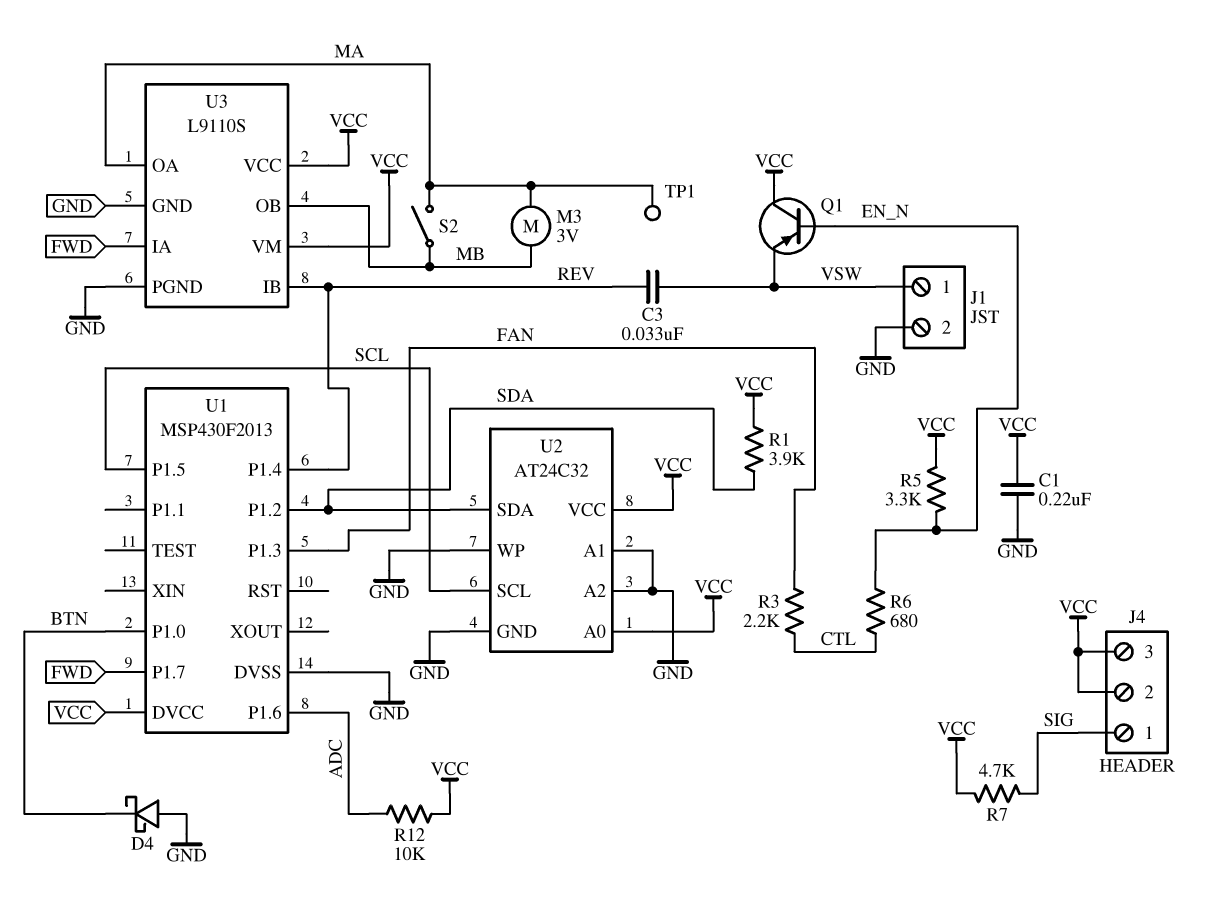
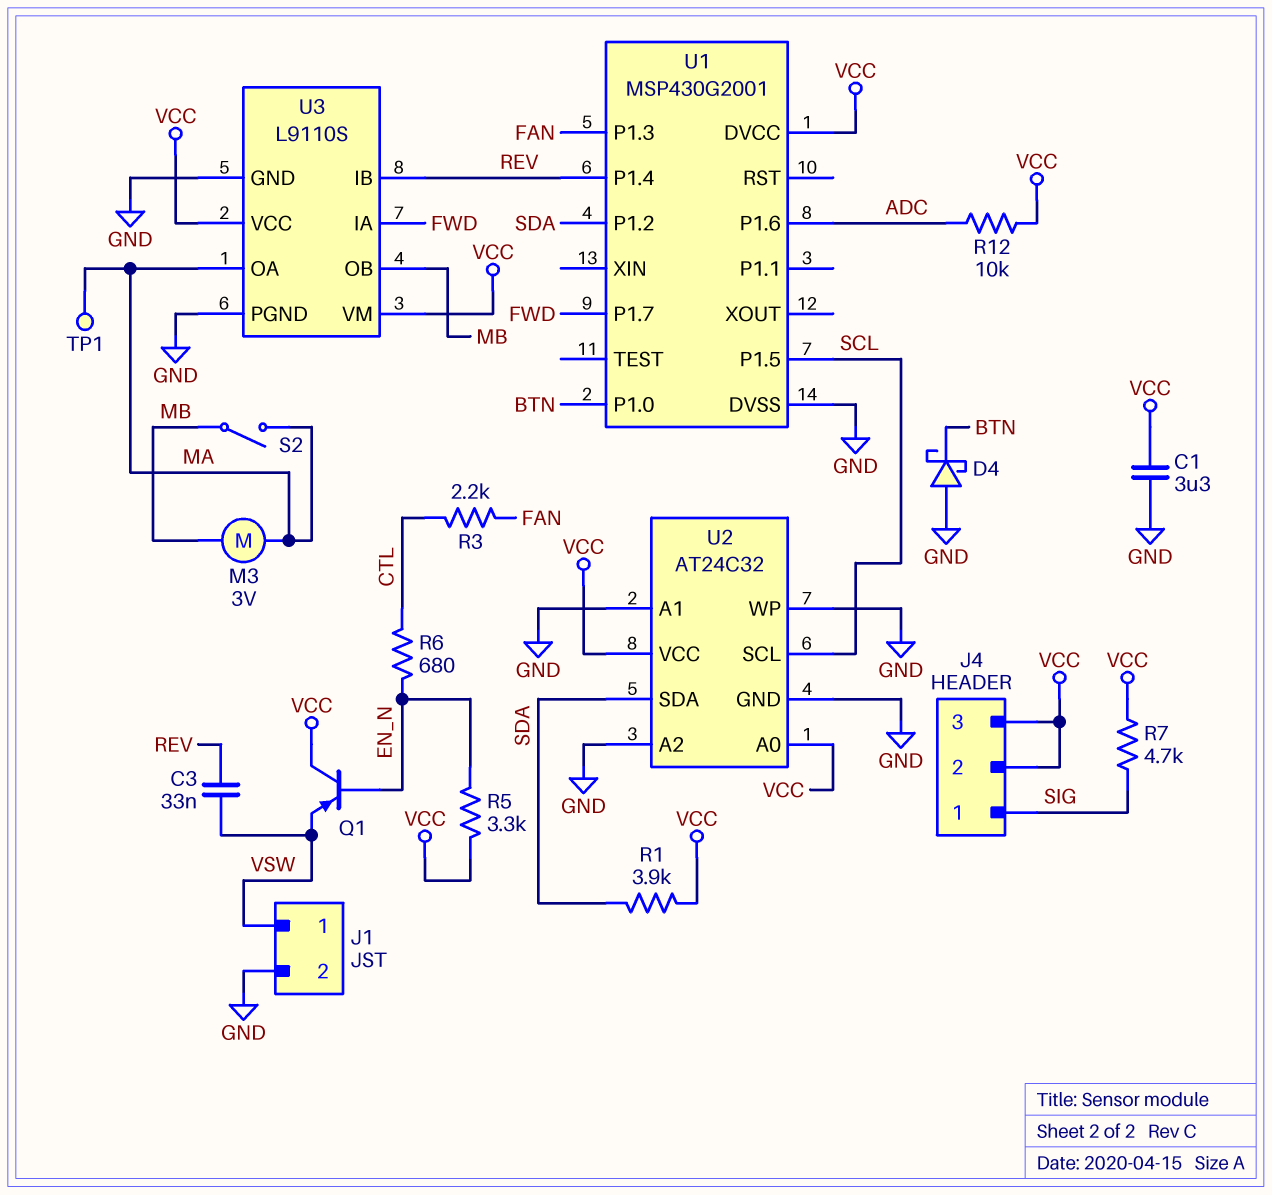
C1: 220nF (GND, VCC) -> 3.3uF (GND, VCC)
U1: MSP430F2013 -> MSP430G2001

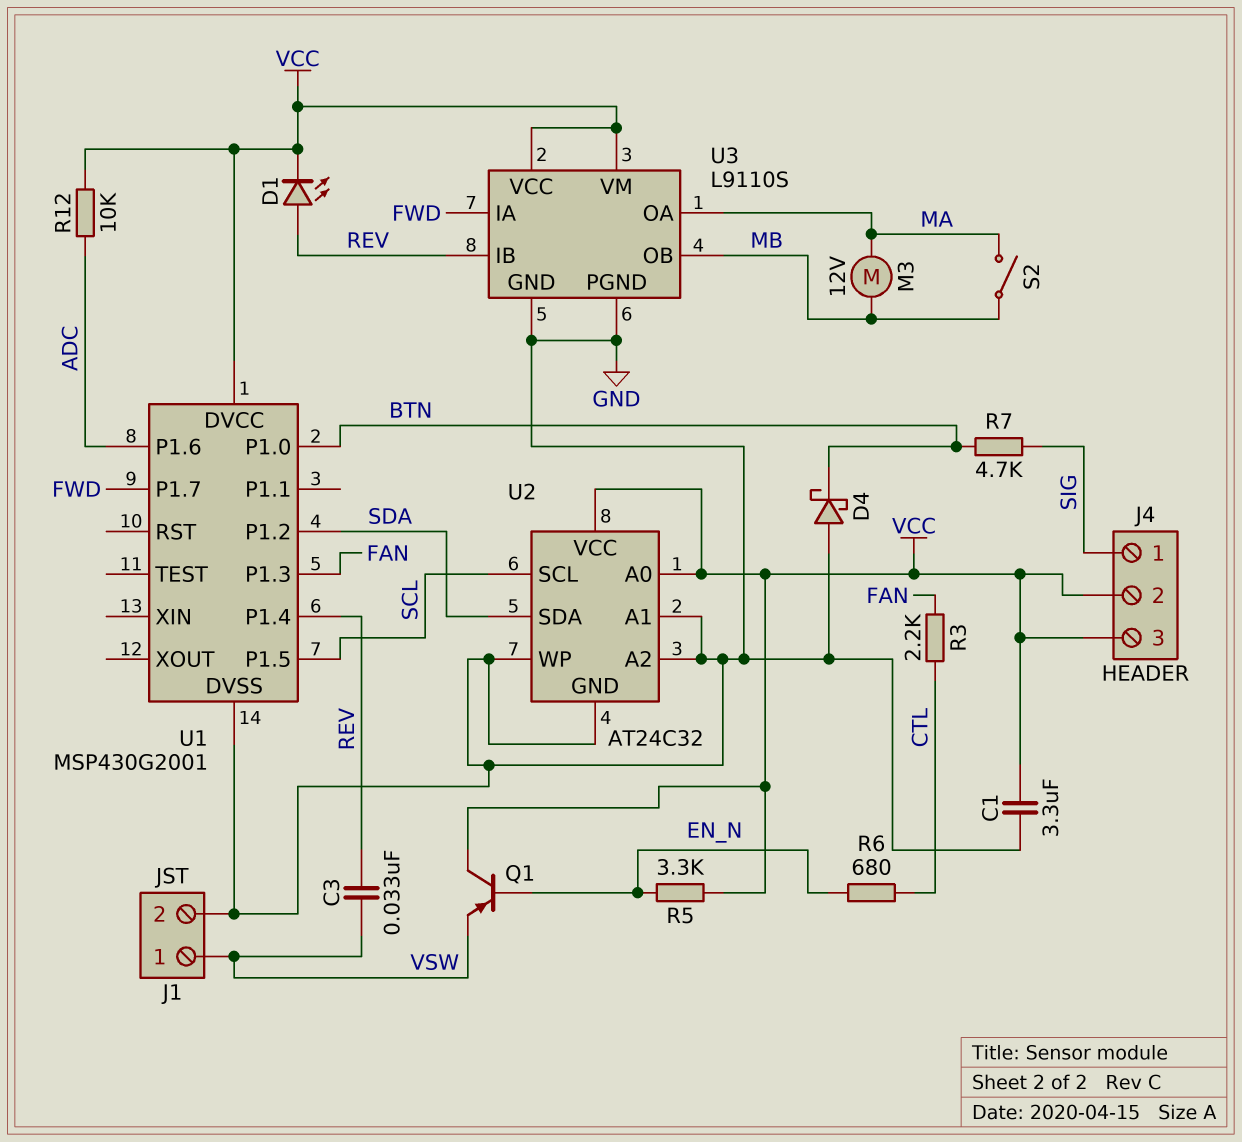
D1: none -> LED (A REV, K VCC)
M3: motor 3V (MA, MB) -> motor 12V (MA, MB)
R1: 3.9k (SDA, VCC) -> none
R7: 4.7k (SIG, VCC) -> 4.7k (BTN, SIG)
TP1: test point (MA) -> none

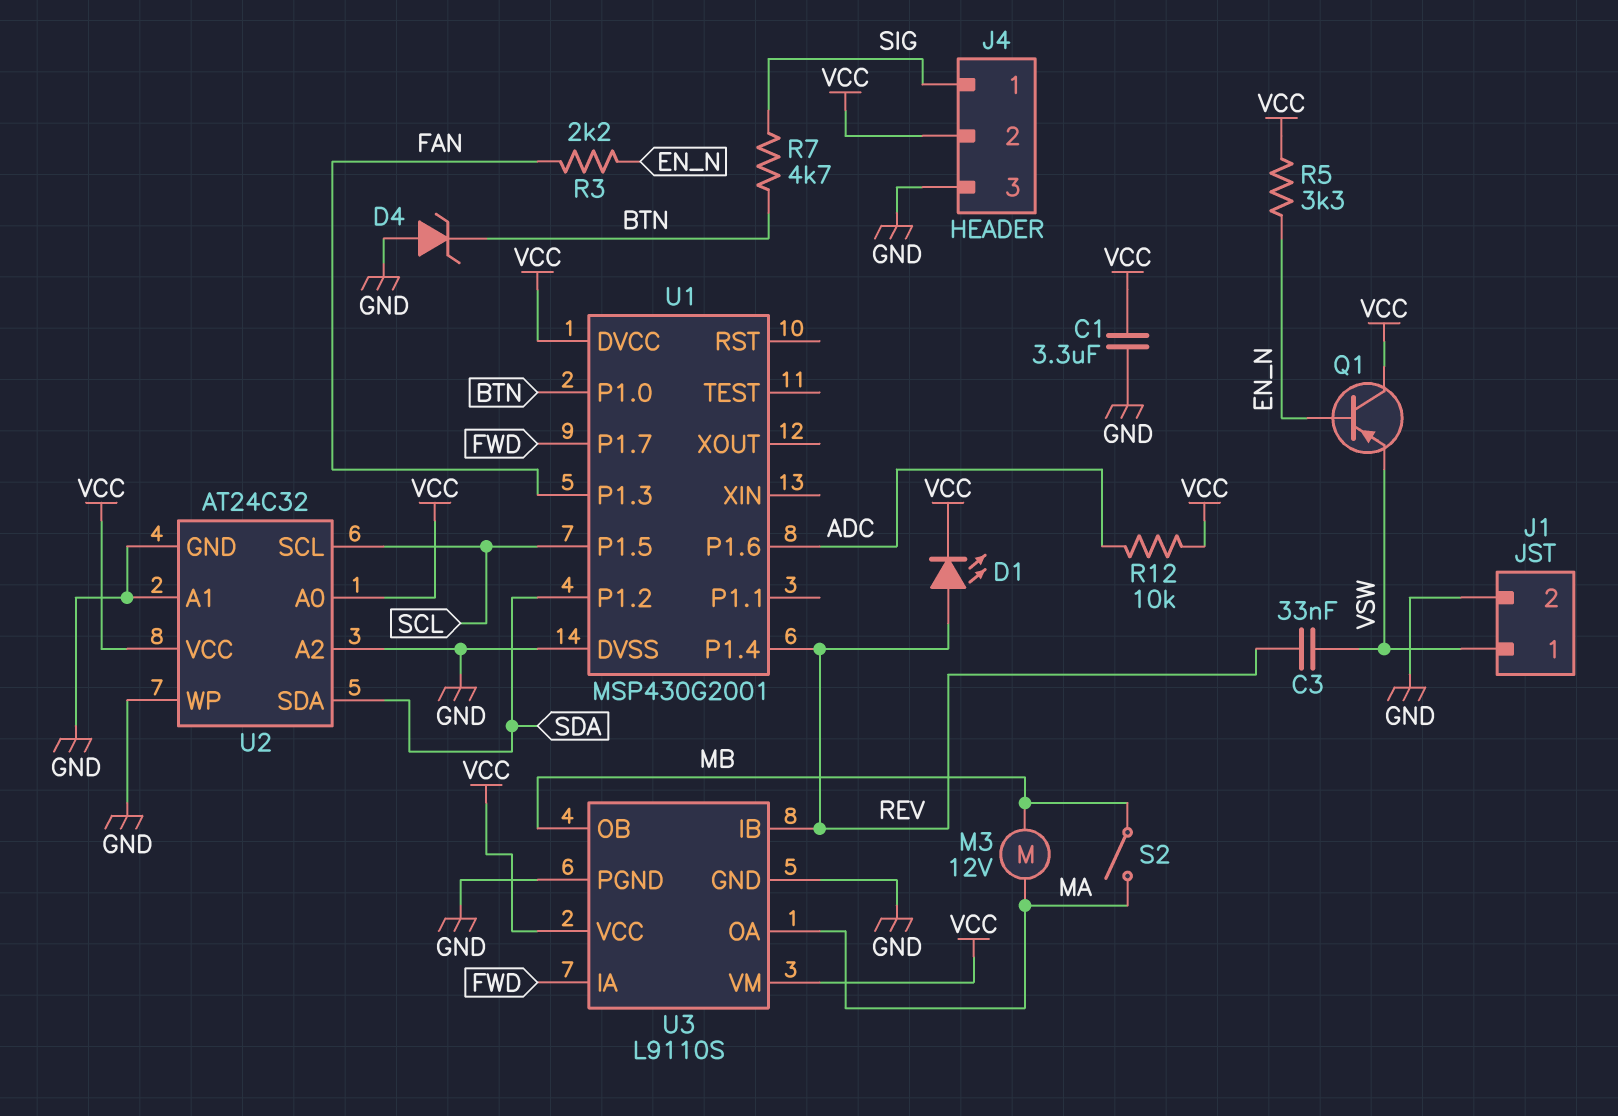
D4: schottky (A GND, K BTN) -> zener (A GND, K BTN)
J4 pin 3: VCC -> GND
R3: 2.2k (CTL, FAN) -> 2.2k (EN_N, FAN)
R6: 680 (CTL, EN_N) -> none

